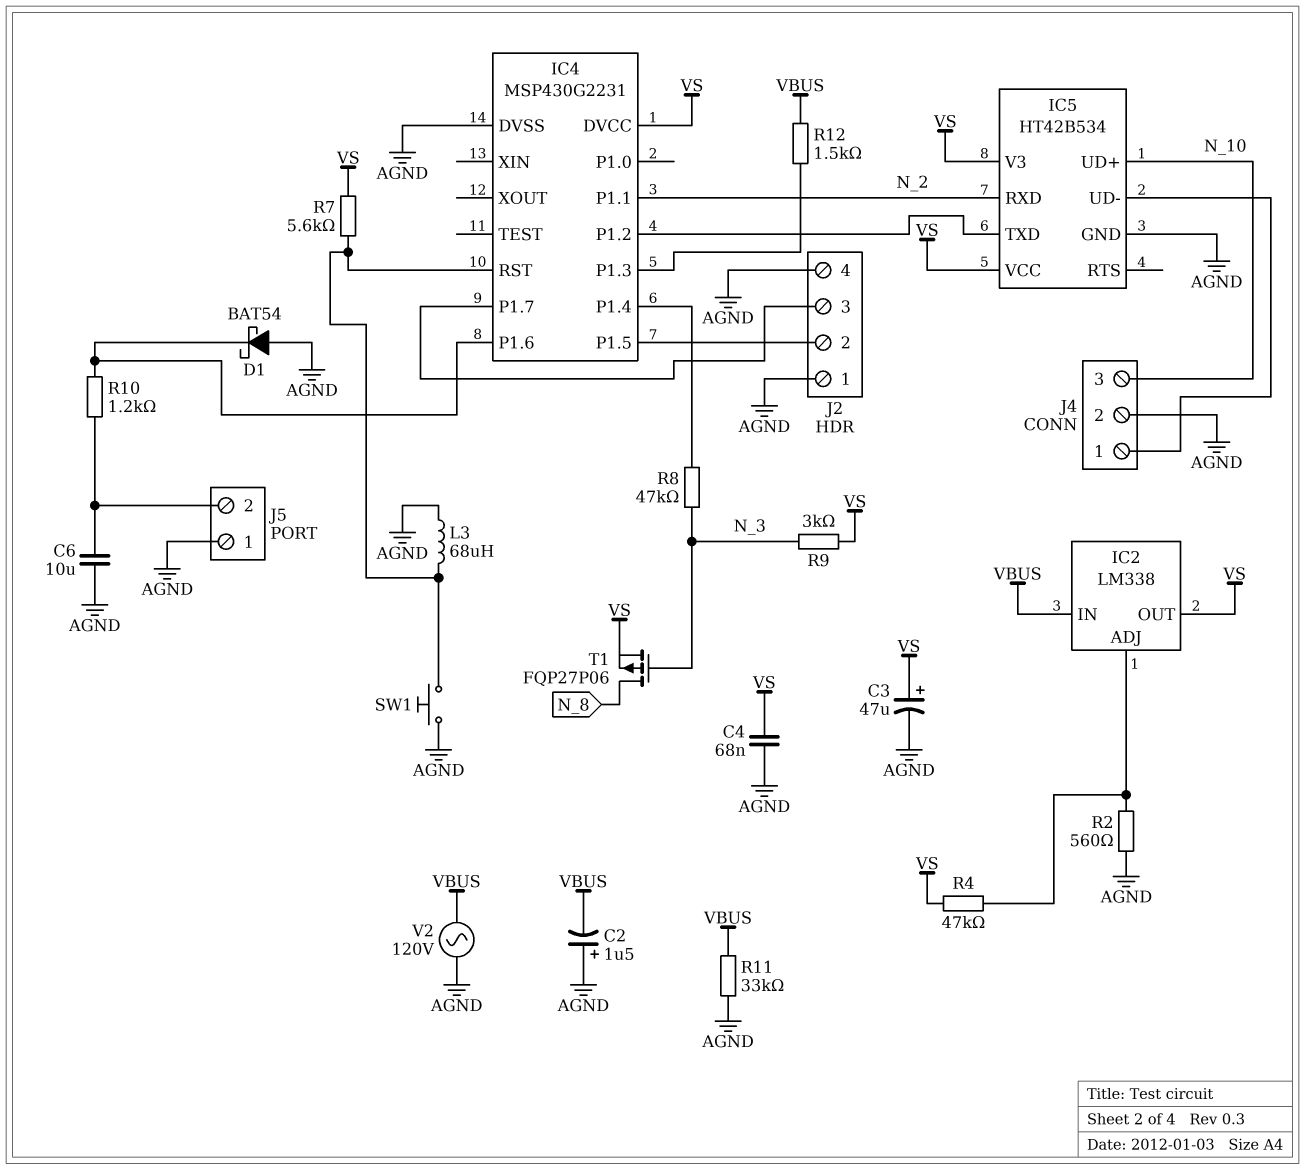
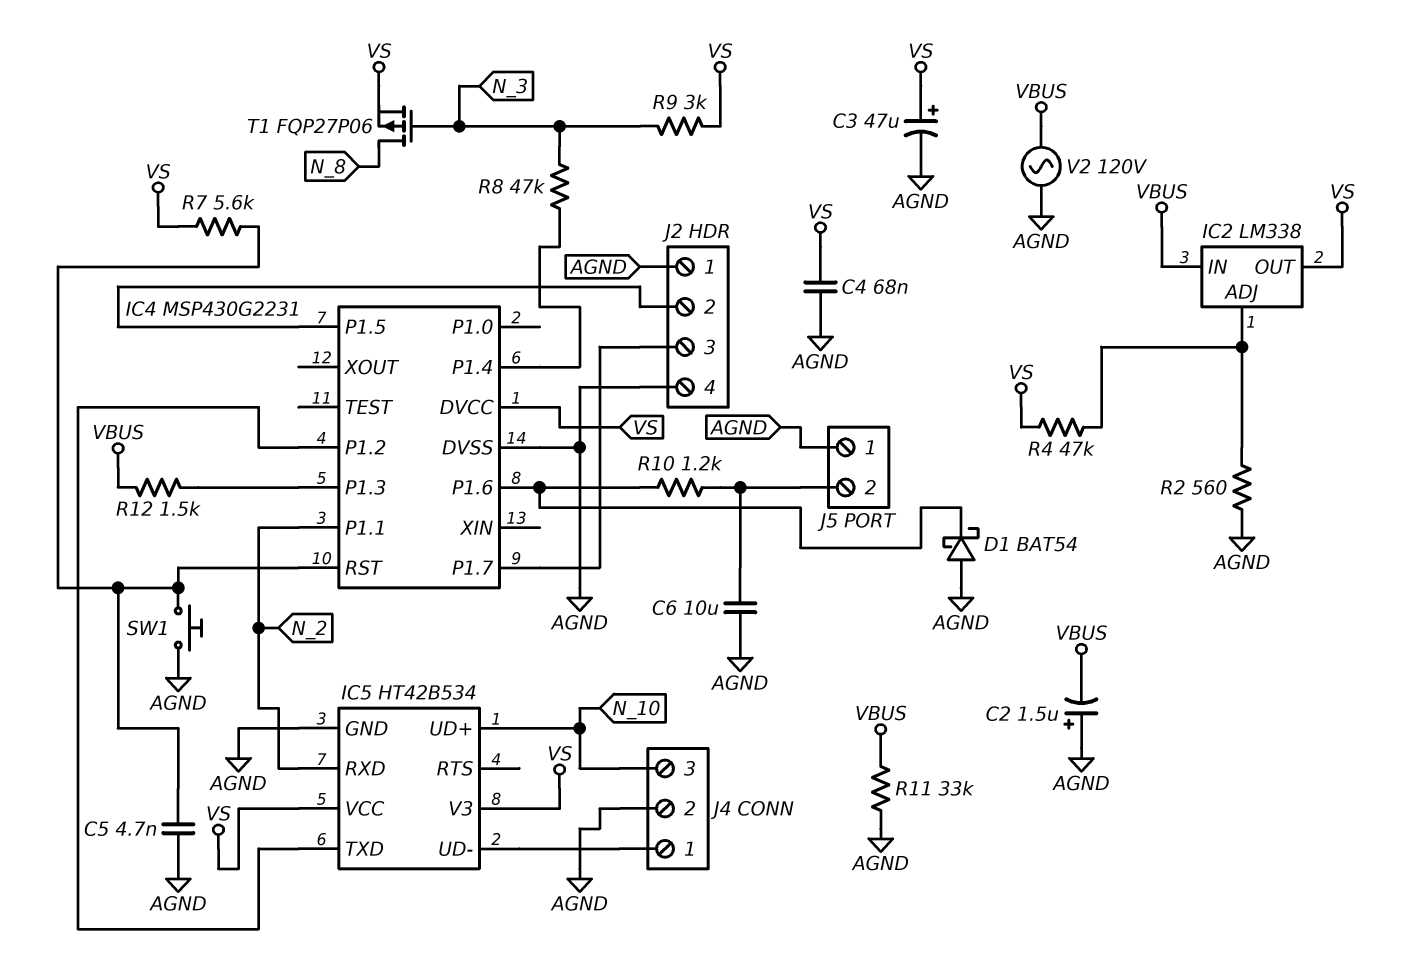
C5: none -> 4.7nF (AGND, IC4/RST)
L3: 68uH (AGND, IC4/RST) -> none

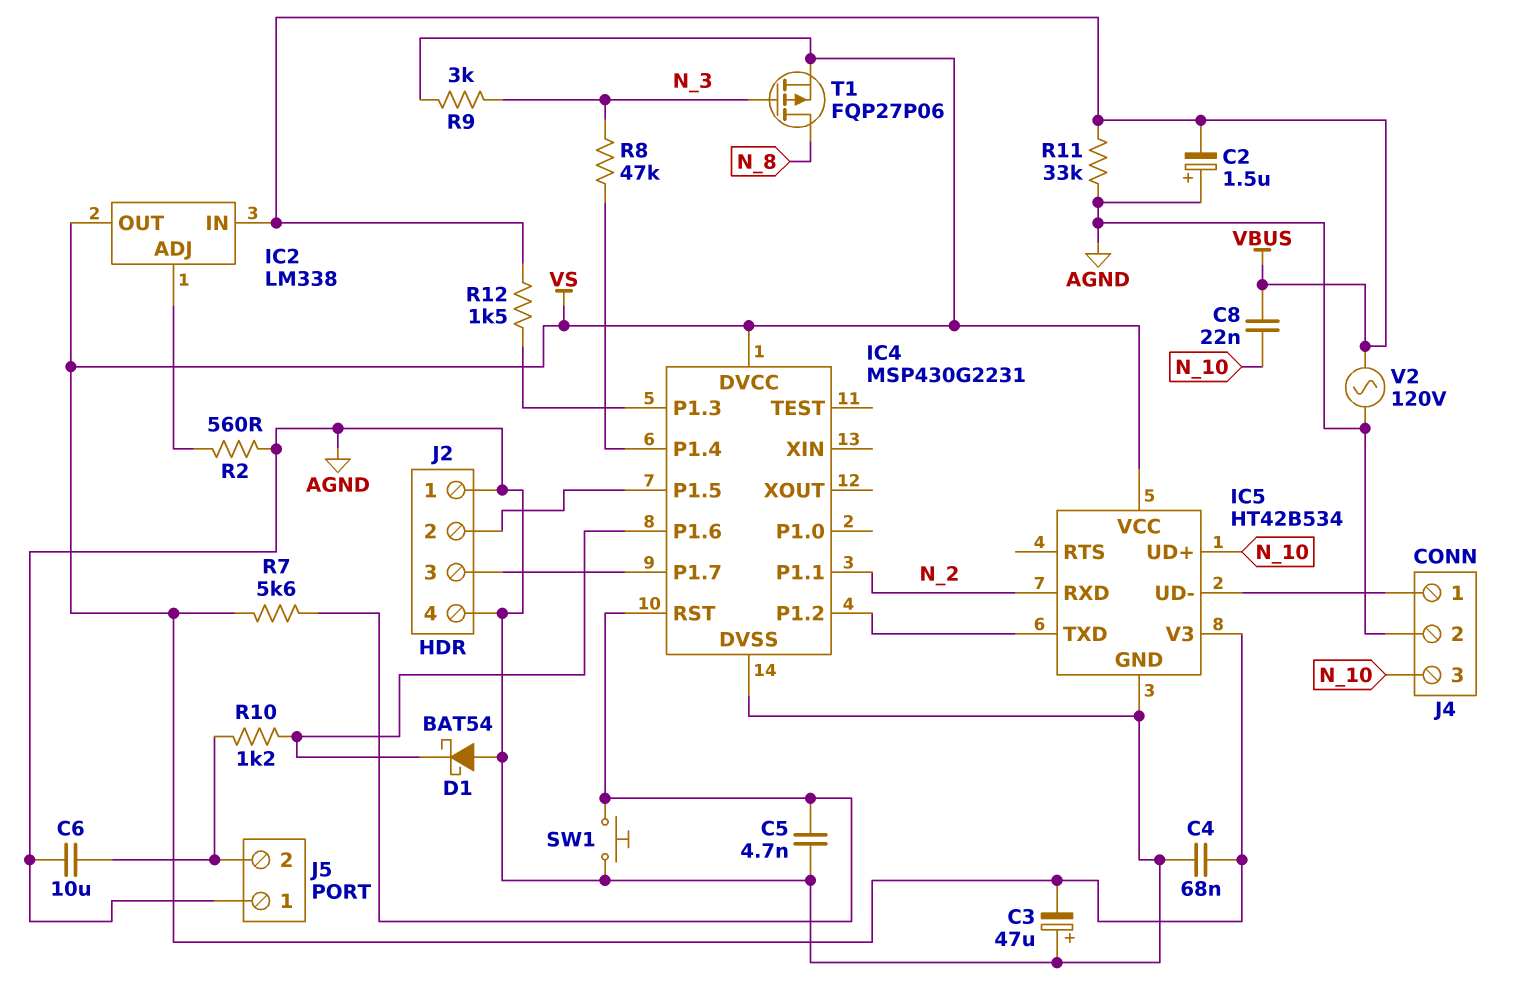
C3: 47uF (plus VS, minus AGND) -> 47uF (plus AGND, minus VS)
C8: none -> 22nF (N_10, VBUS)
R4: 47k (IC2/ADJ, VS) -> none

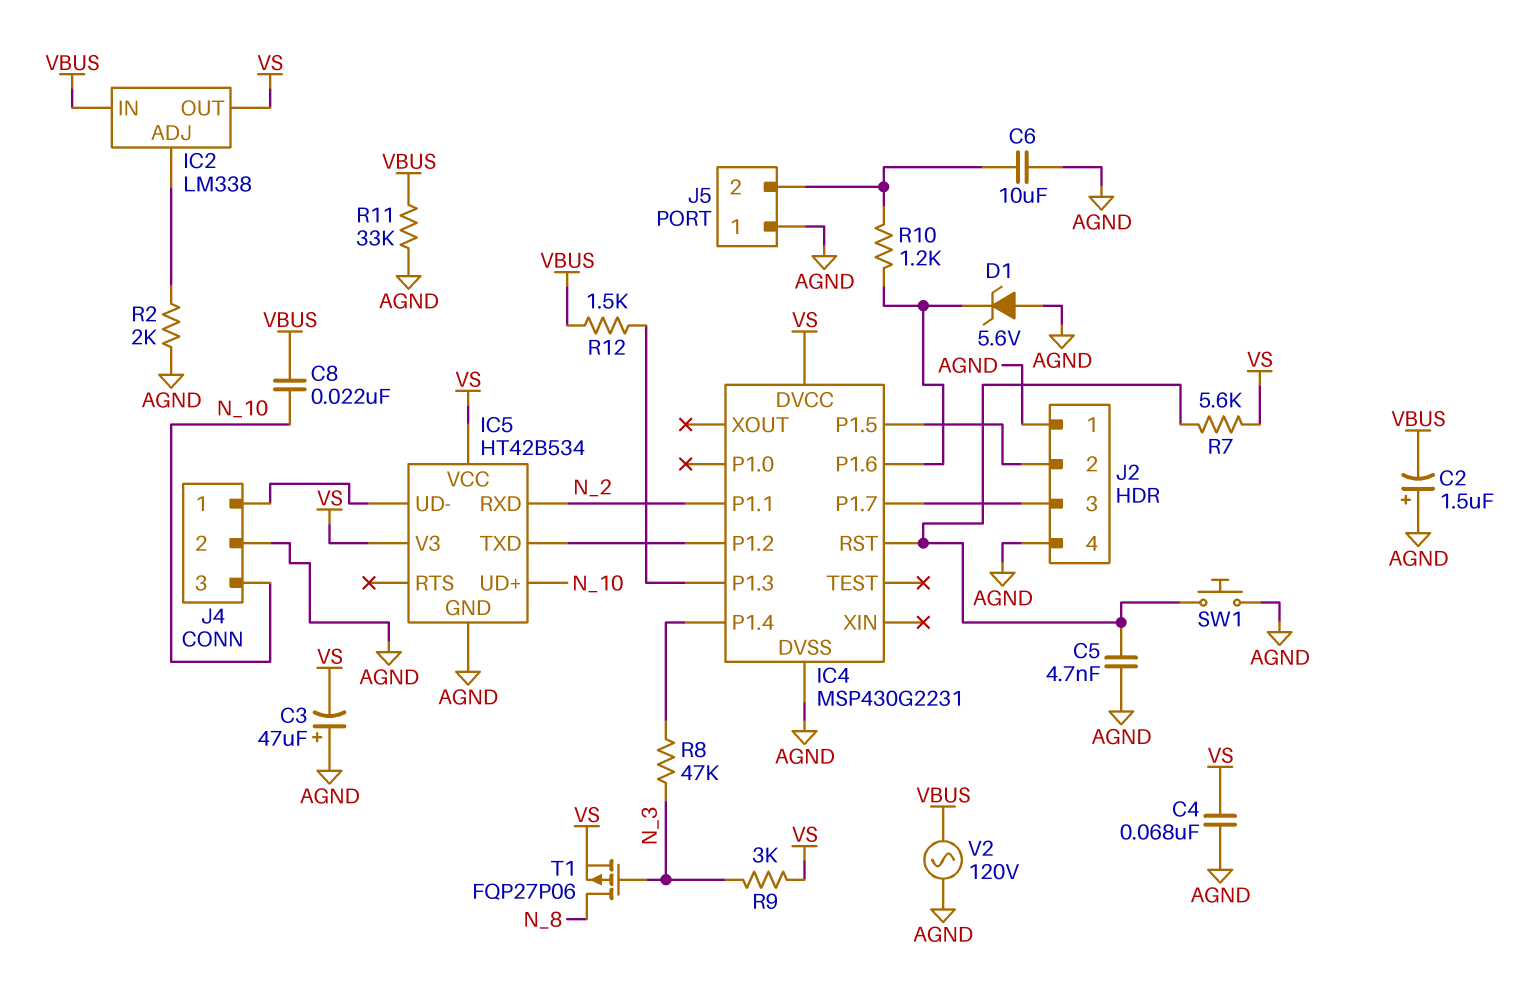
D1: schottky BAT54 (A AGND, K IC4/P1.6) -> zener 5.6V (A AGND, K IC4/P1.6)
R2: 560 (AGND, IC2/ADJ) -> 2k (AGND, IC2/ADJ)

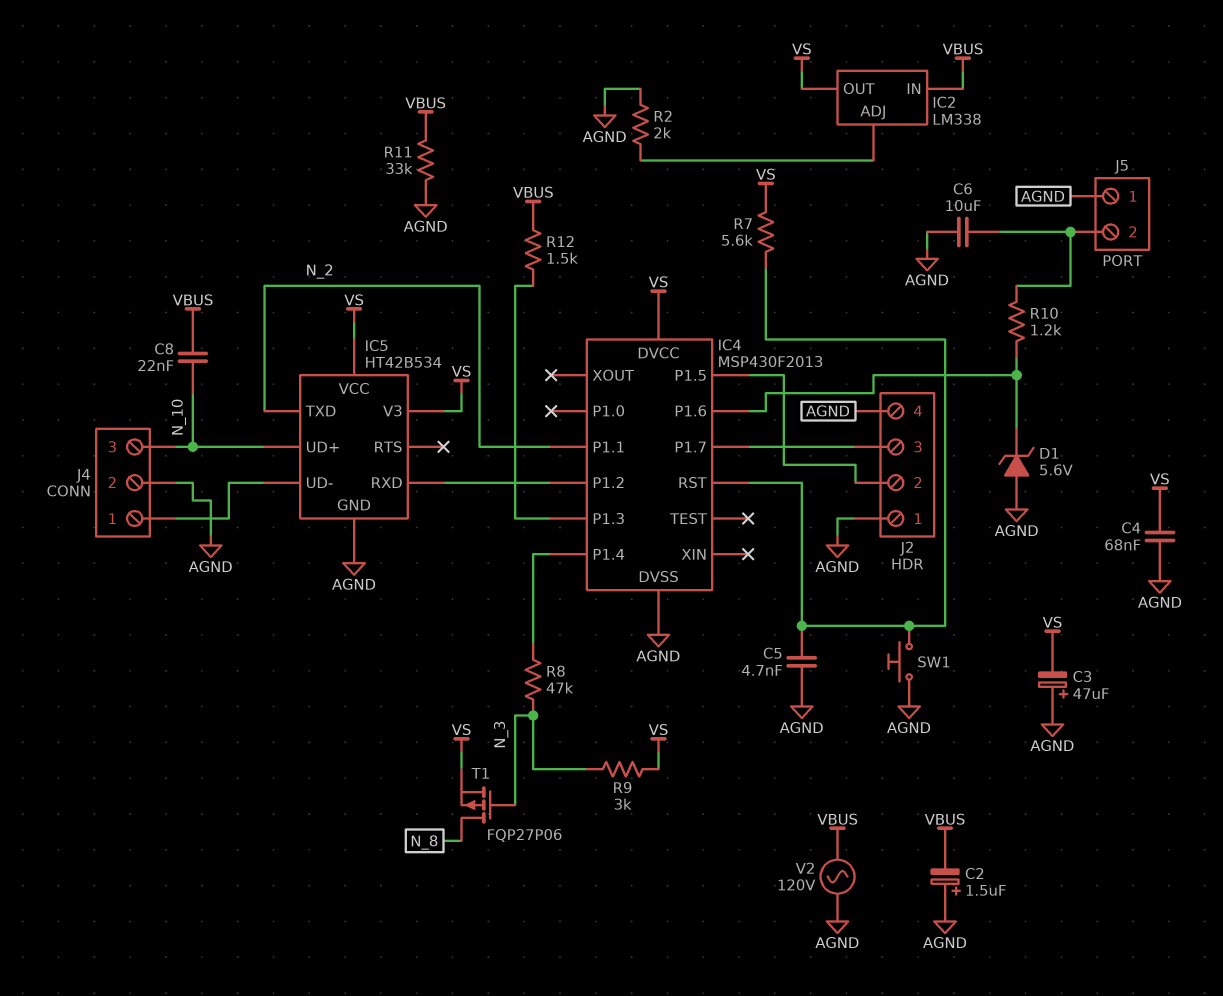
IC4: MSP430G2231 -> MSP430F2013
IC5 pin RXD: N_2 -> IC4/P1.2
IC5 pin TXD: IC4/P1.2 -> N_2

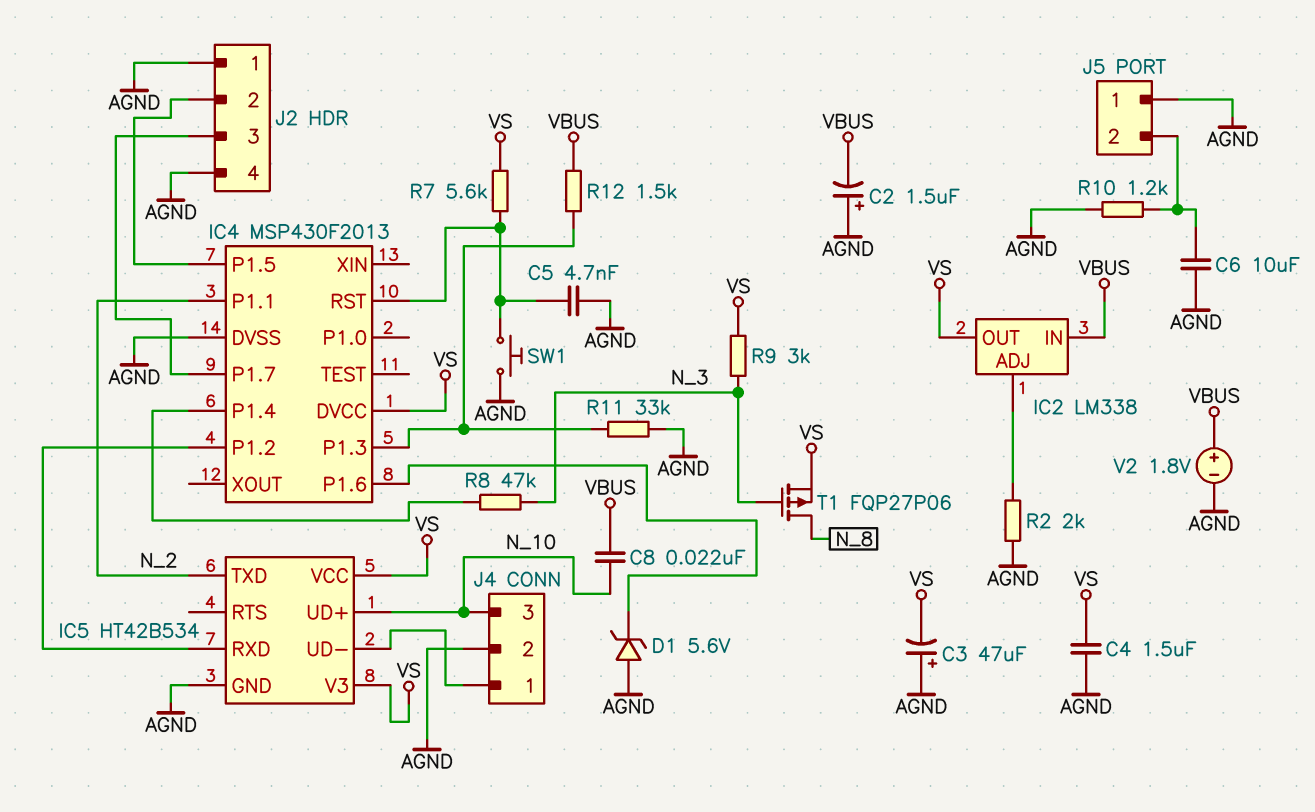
C4: 68nF (AGND, VS) -> 1.5uF (AGND, VS)
R10: 1.2k (IC4/P1.6, J5/2) -> 1.2k (AGND, J5/2)
R11: 33k (AGND, VBUS) -> 33k (AGND, IC4/P1.3)
V2: AC 120V (AGND, VBUS) -> 1.8V (plus VBUS, minus AGND)

